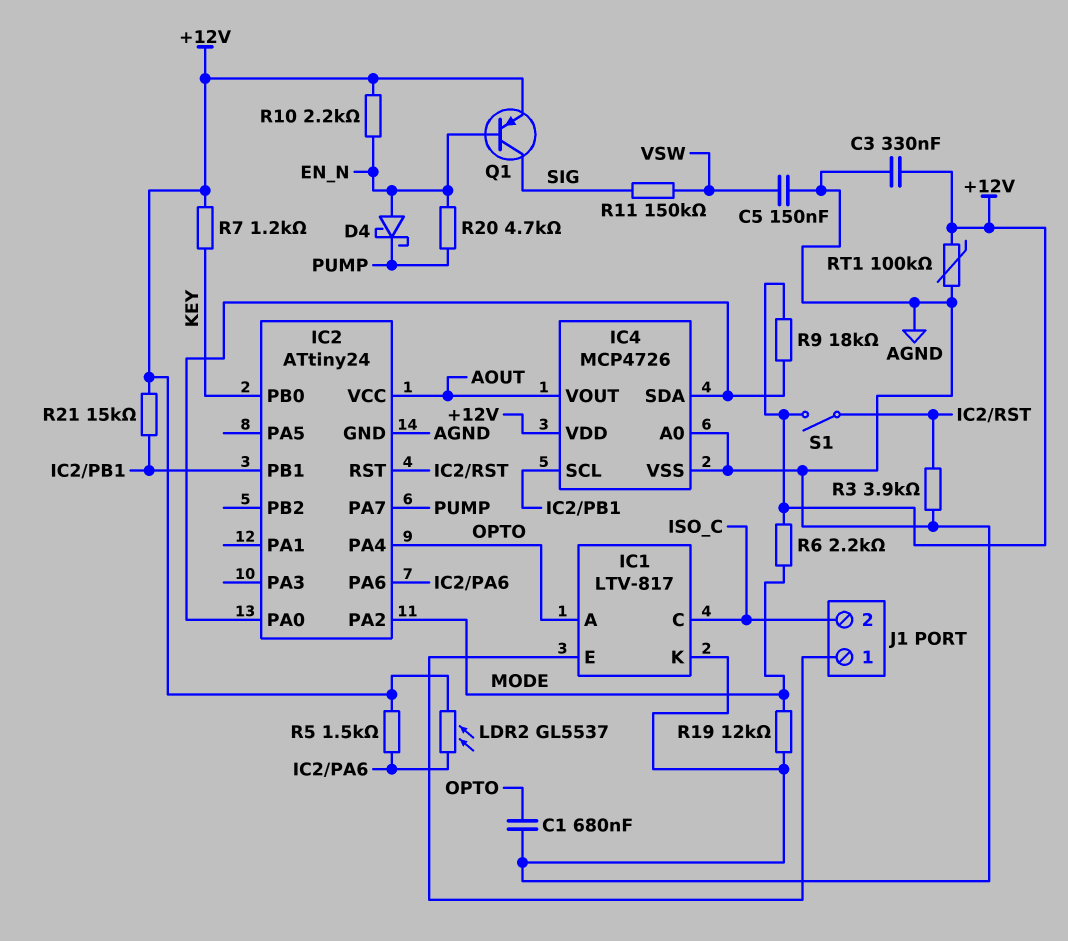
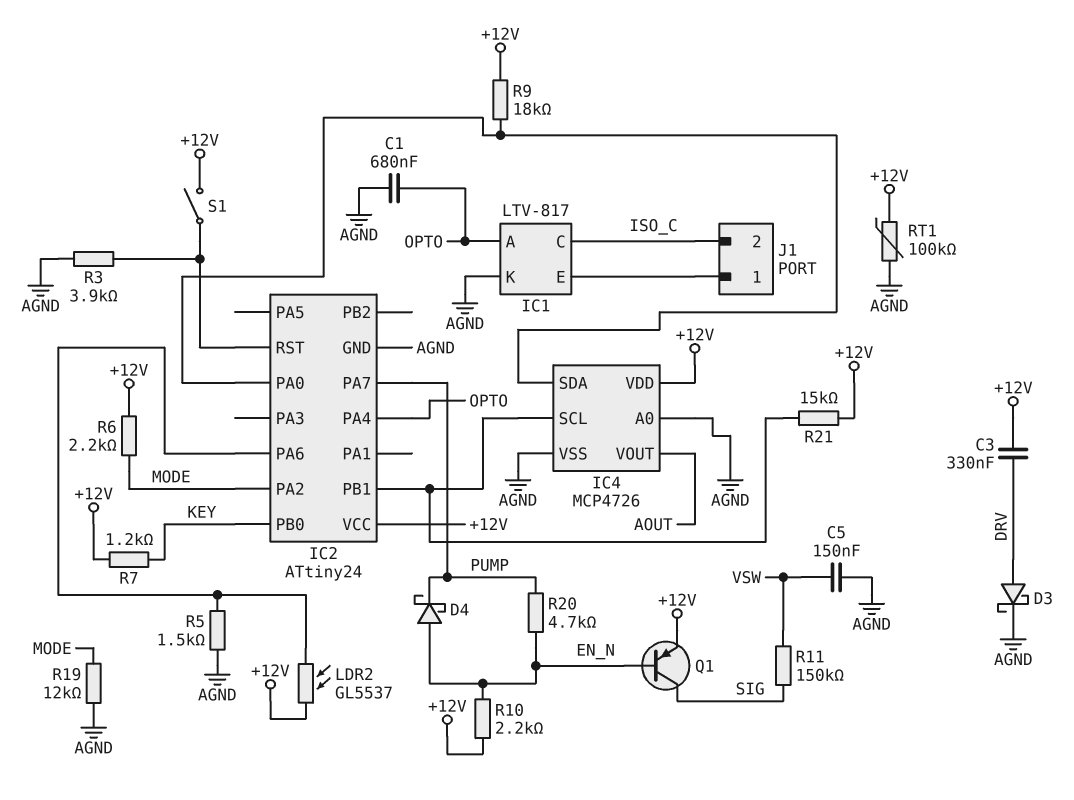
C3: 330nF (+12V, AGND) -> 330nF (+12V, DRV)
D3: none -> schottky (A DRV, K AGND)
IC2 pin VCC: AOUT -> +12V
R5: 1.5k (+12V, IC2/PA6) -> 1.5k (AGND, IC2/PA6)

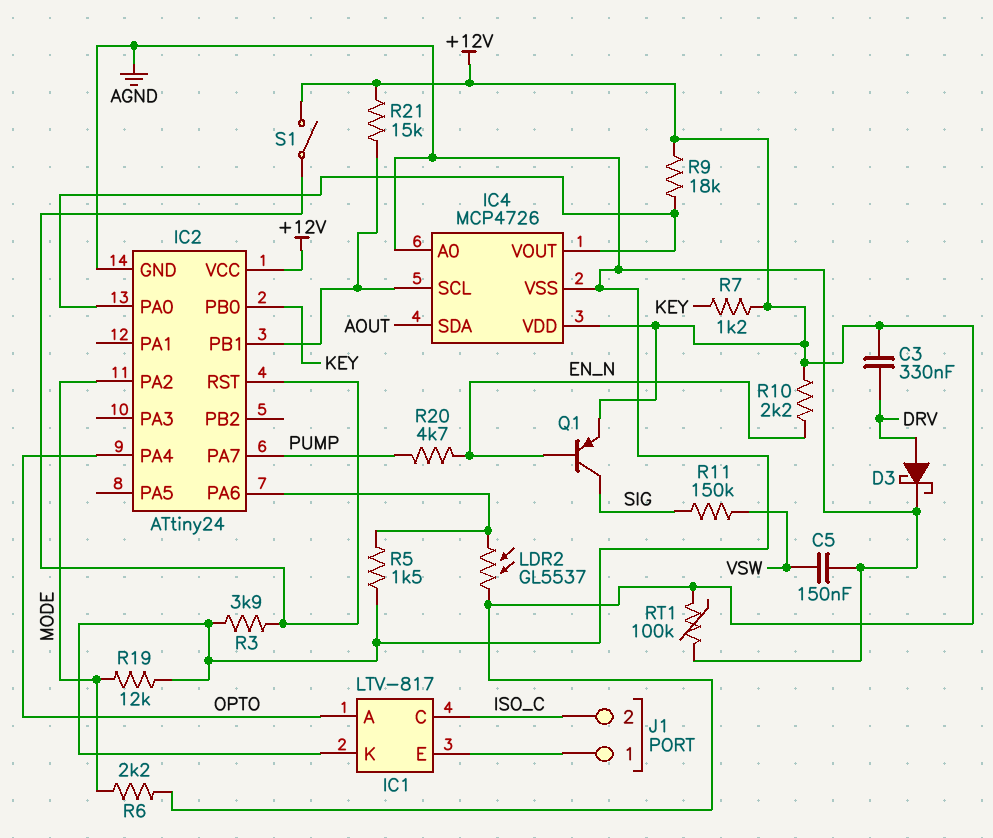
C1: 680nF (AGND, OPTO) -> none
D4: schottky (A EN_N, K PUMP) -> none
IC4 pin SDA: IC2/PA0 -> AOUT
IC4 pin VOUT: AOUT -> IC2/PA0

